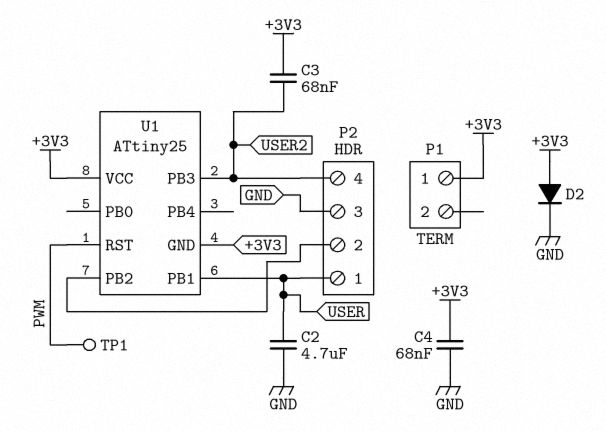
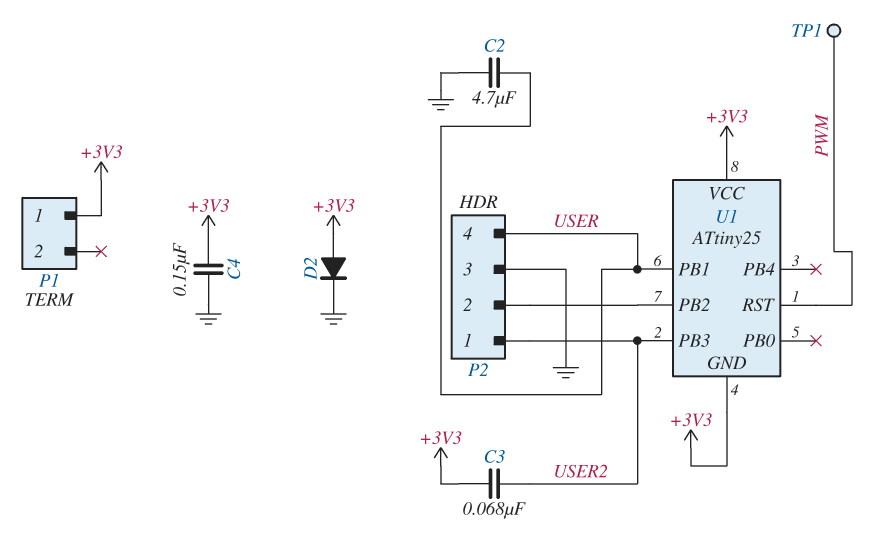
C4: 68nF (+3V3, GND) -> 150nF (+3V3, GND)
P2 pin 1: USER -> USER2
P2 pin 4: USER2 -> USER

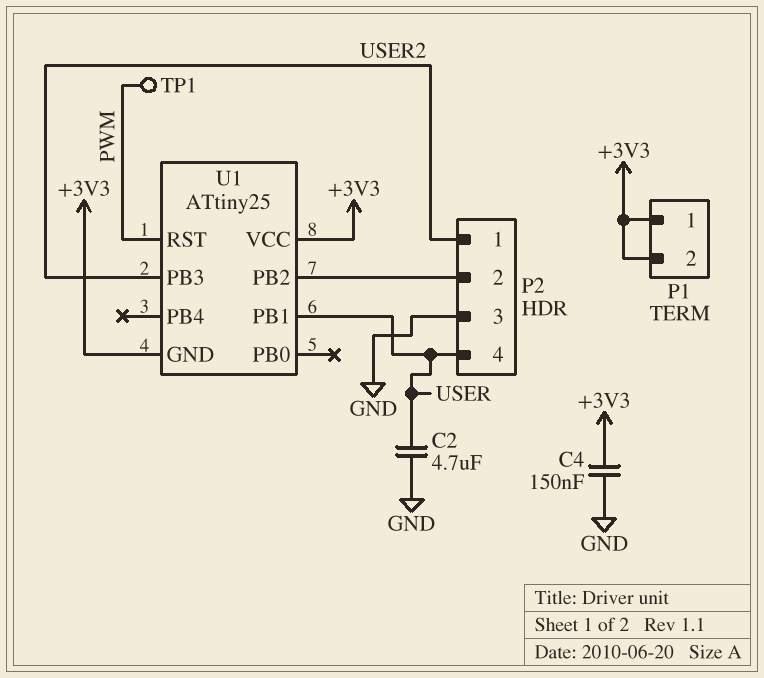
C3: 68nF (+3V3, USER2) -> none
D2: diode (A +3V3, K GND) -> none
P1 pin 2: none -> +3V3

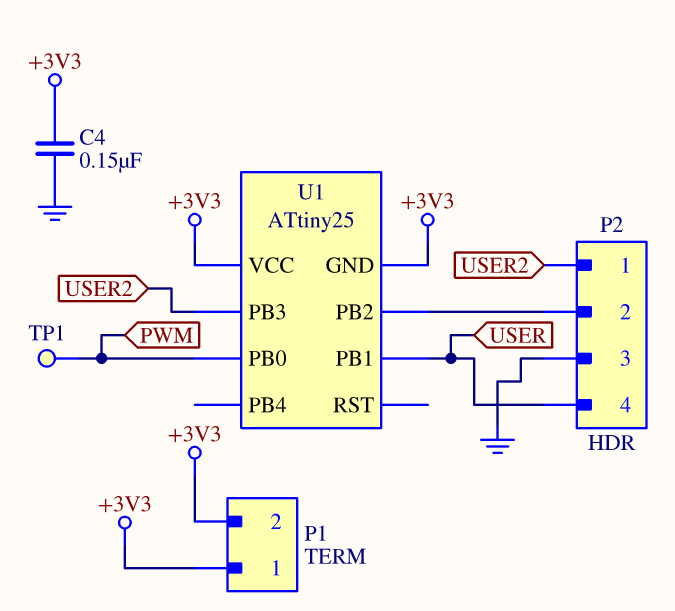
C2: 4.7uF (GND, USER) -> none
U1 pin PB0: none -> PWM
U1 pin RST: PWM -> none

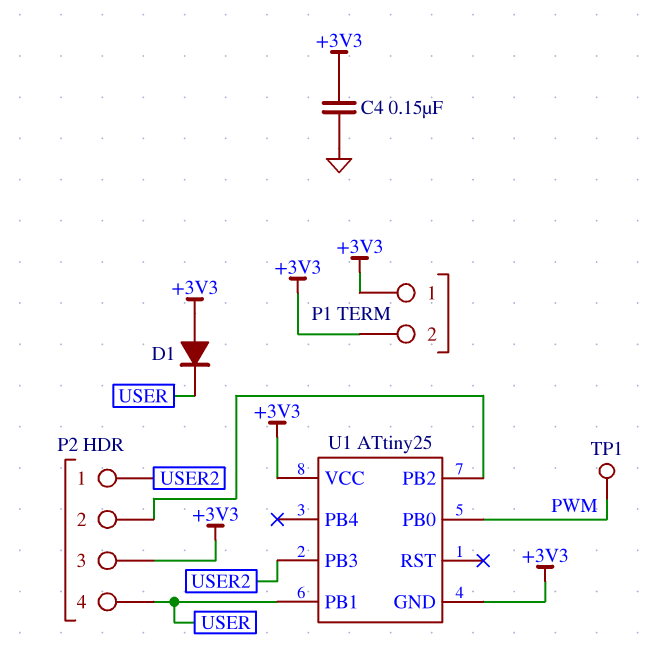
D1: none -> diode (A +3V3, K USER)
P2 pin 3: GND -> +3V3

